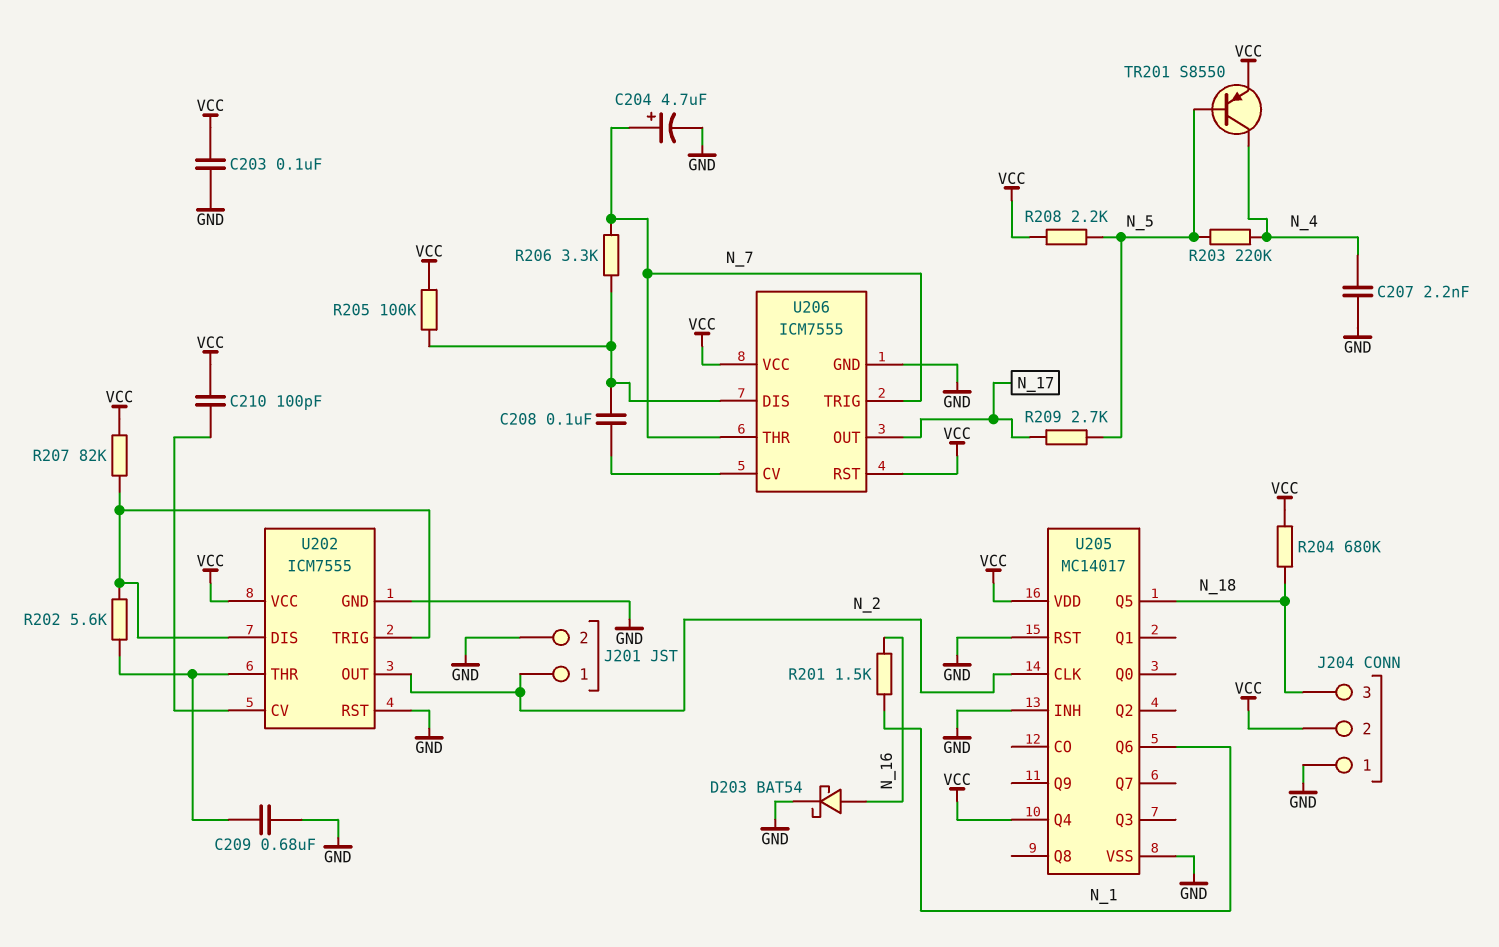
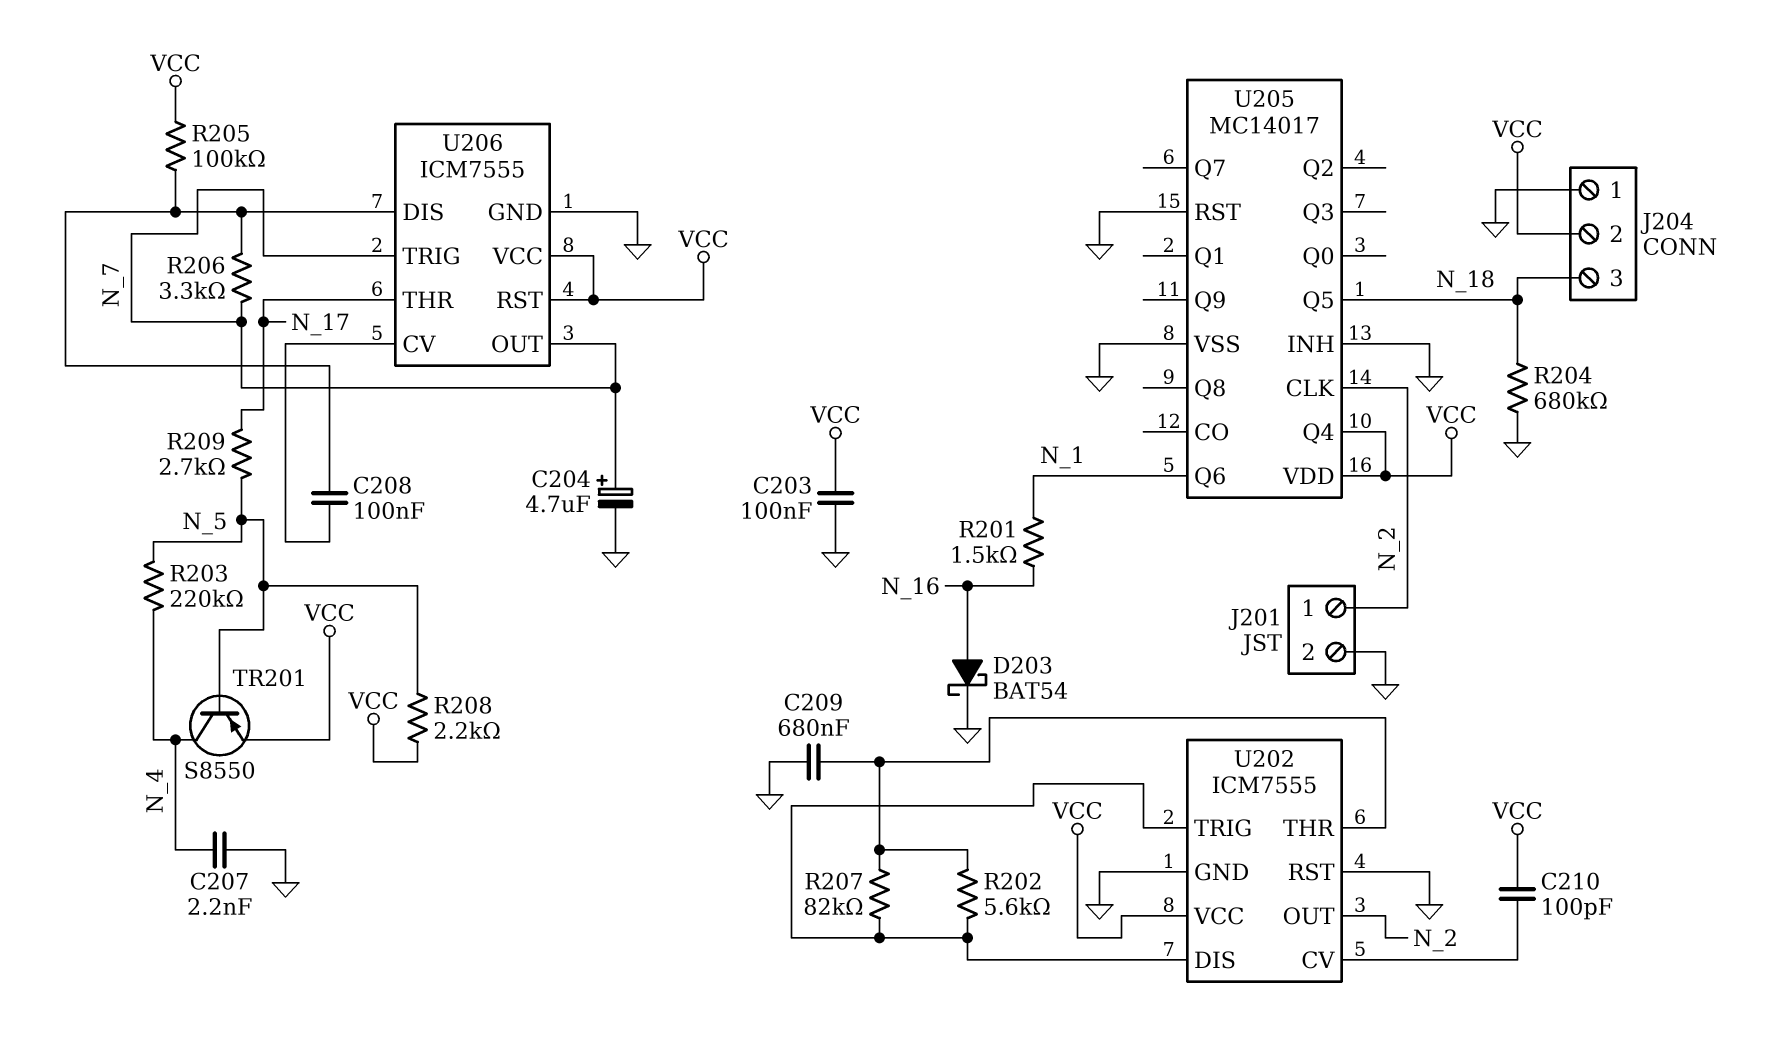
R204: 680k (N_18, VCC) -> 680k (GND, N_18)
R207: 82k (U202/DIS, VCC) -> 82k (U202/DIS, U202/THR)
U206 pin OUT: N_17 -> N_7
U206 pin THR: N_7 -> N_17

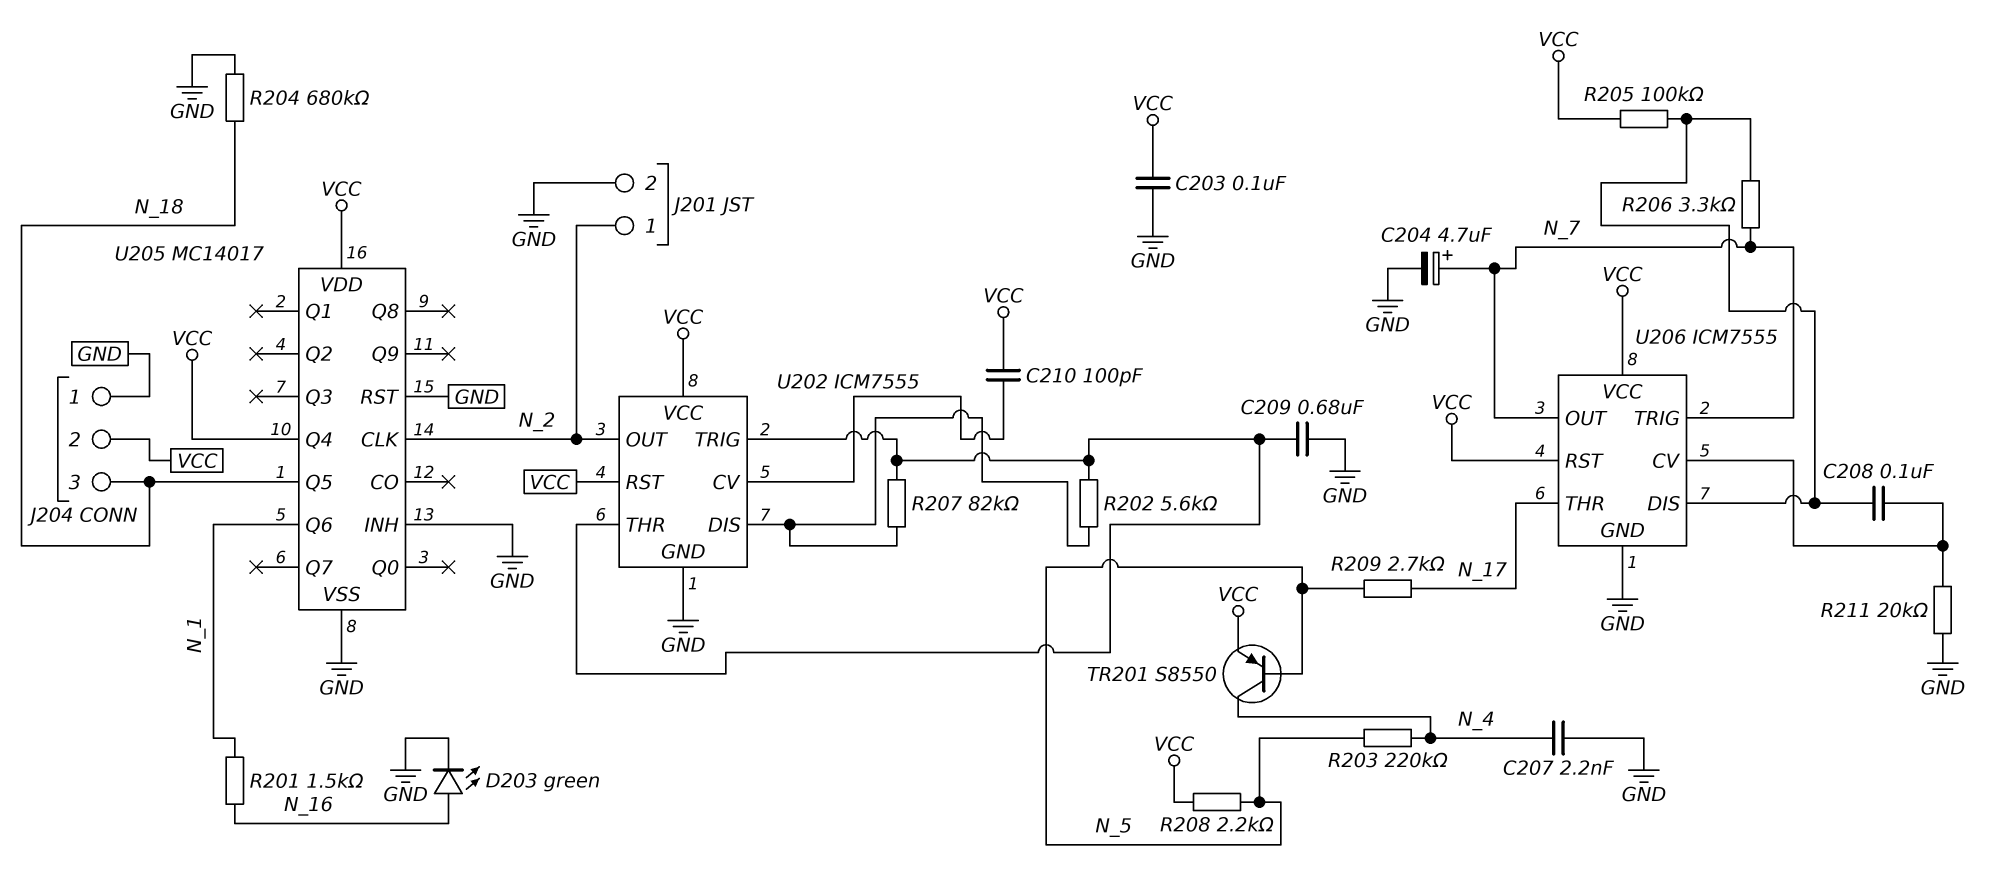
D203: schottky BAT54 (A N_16, K GND) -> LED green (A N_16, K GND)
R211: none -> 20k (GND, U206/CV)
U202 pin RST: GND -> VCC
U202 pin TRIG: U202/DIS -> U202/THR

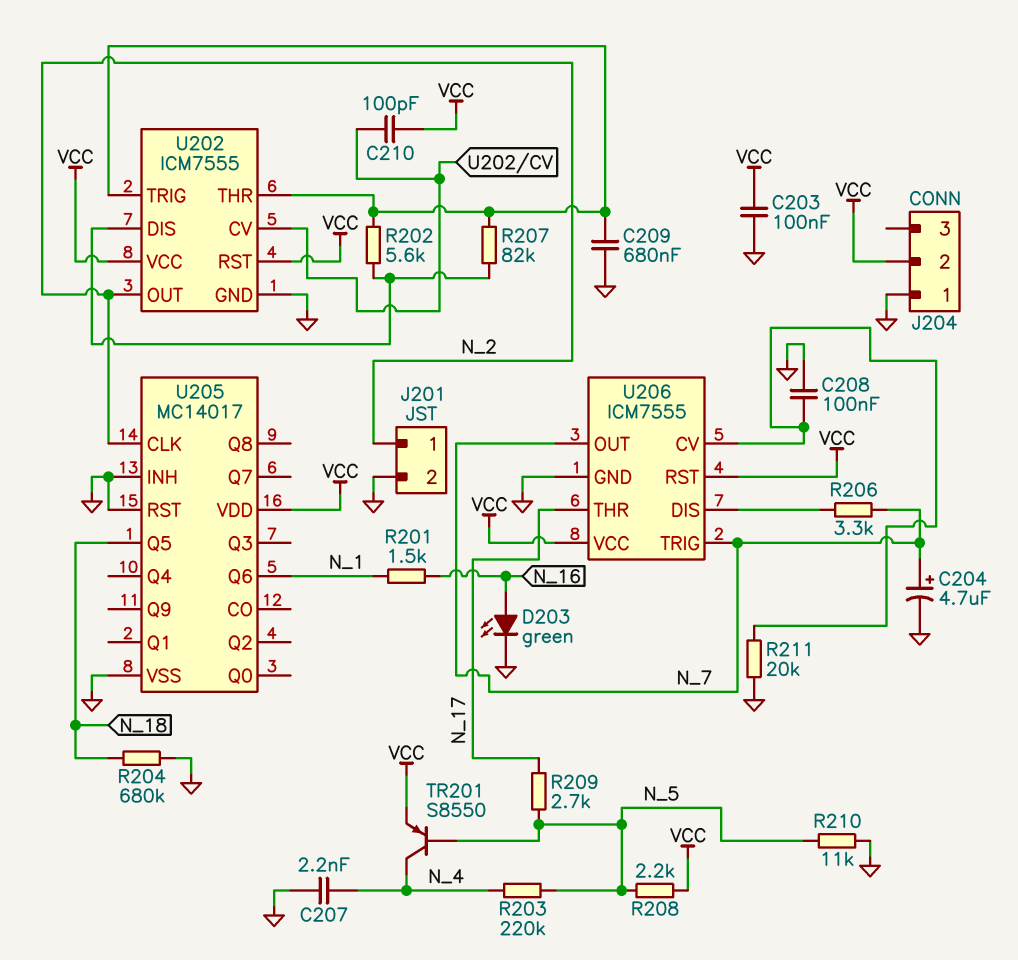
C208: 100nF (U206/CV, U206/DIS) -> 100nF (GND, U206/CV)
J204 pin 3: N_18 -> none
R205: 100k (U206/DIS, VCC) -> none
R210: none -> 11k (GND, N_5)
U205 pin Q4: VCC -> none

